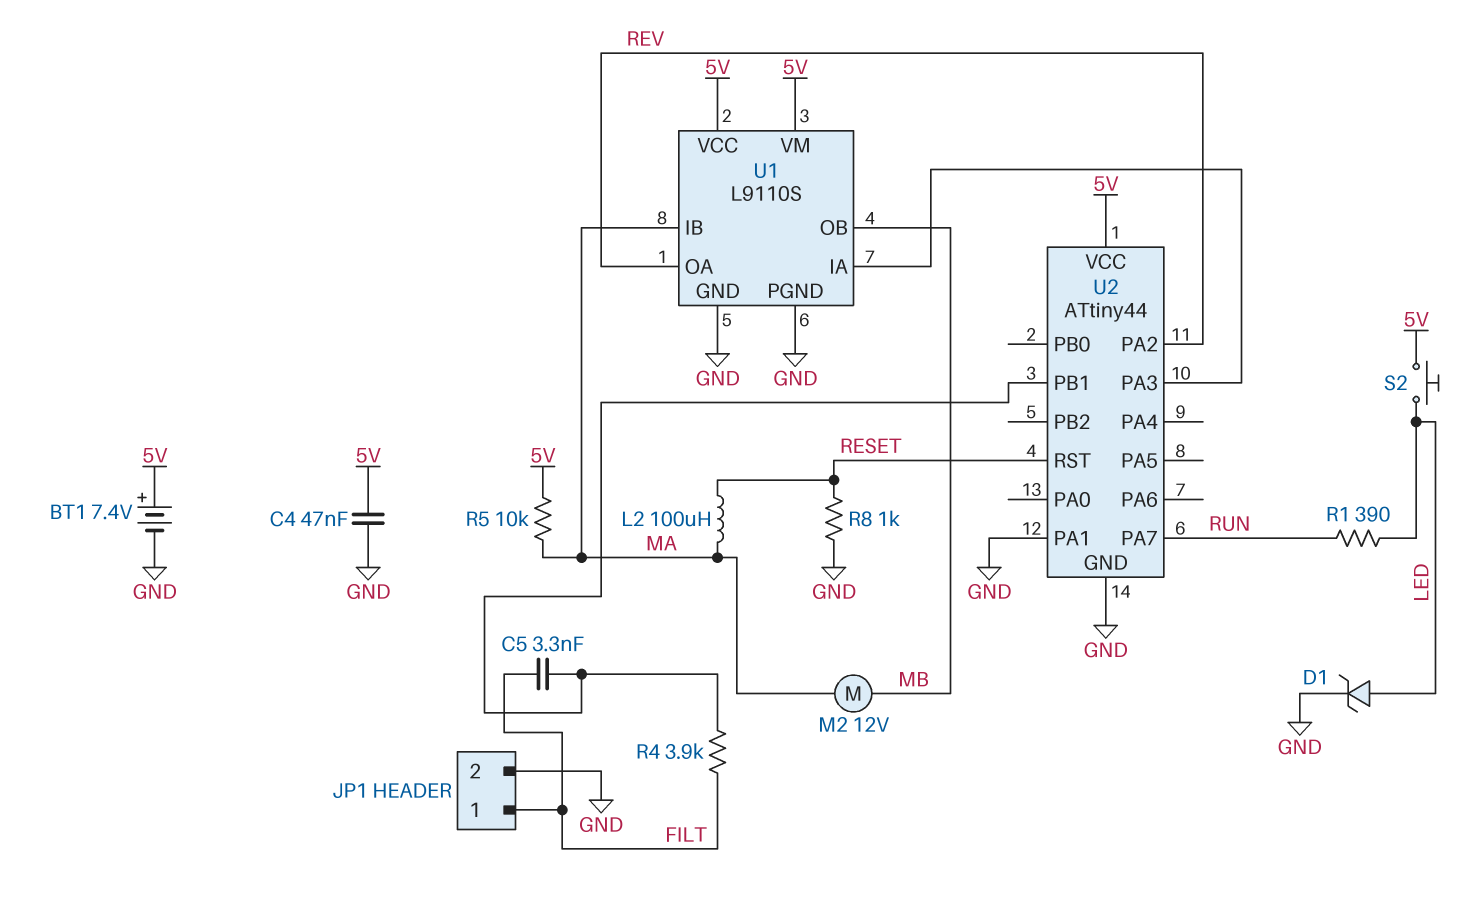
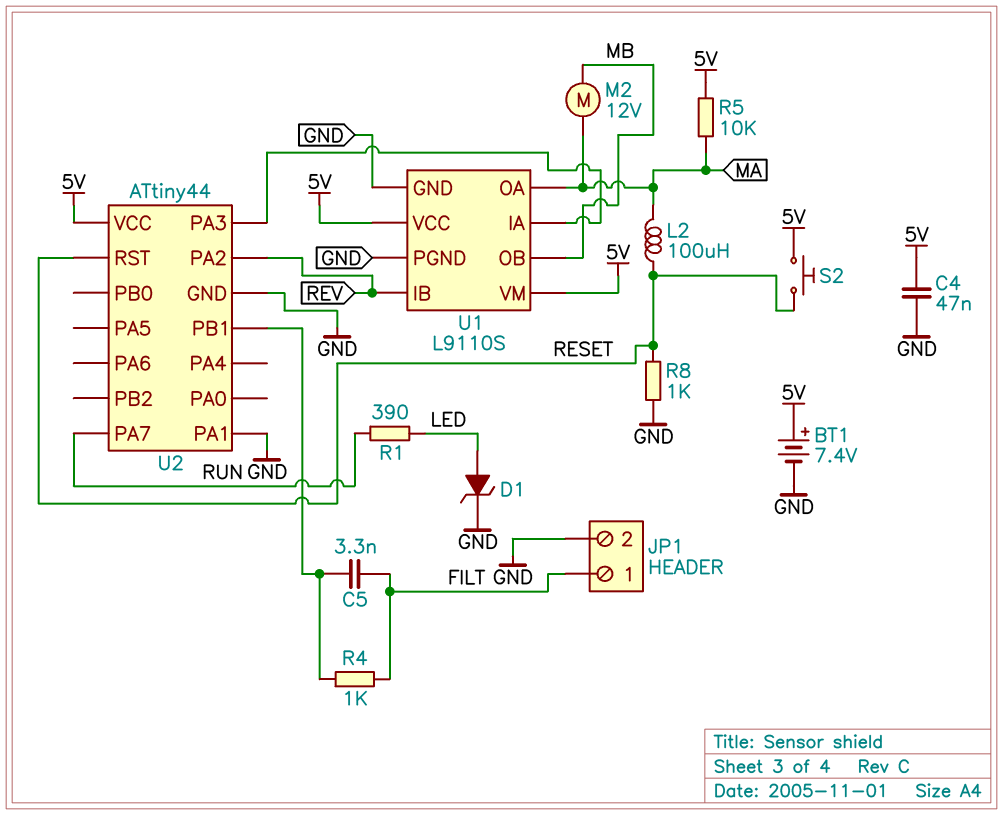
R4: 3.9k (FILT, U2/PB1) -> 1k (FILT, U2/PB1)
S2: button (5V, LED) -> button (5V, RESET)
U1 pin IB: MA -> REV
U1 pin OA: REV -> MA

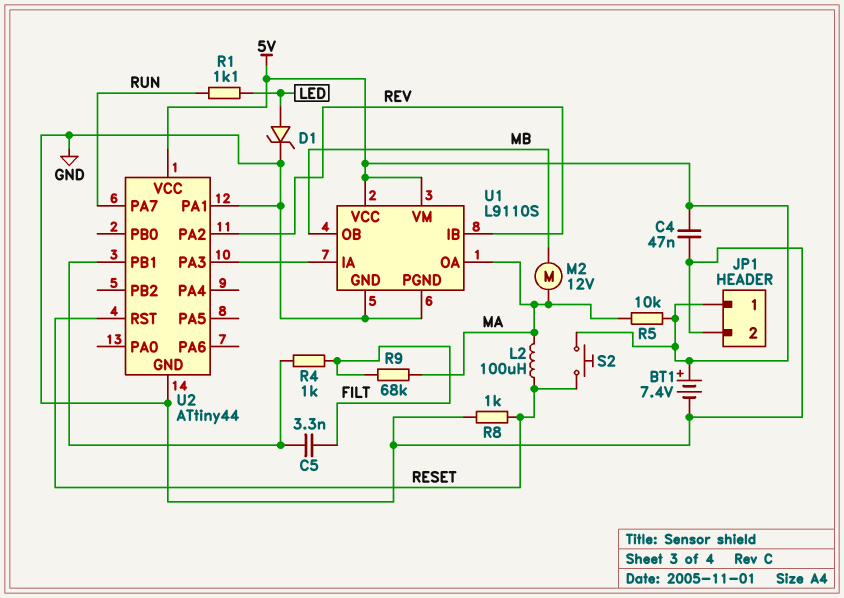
JP1 pin 1: FILT -> 5V
R1: 390 (LED, RUN) -> 1.1k (LED, RUN)
R9: none -> 68k (FILT, MA)

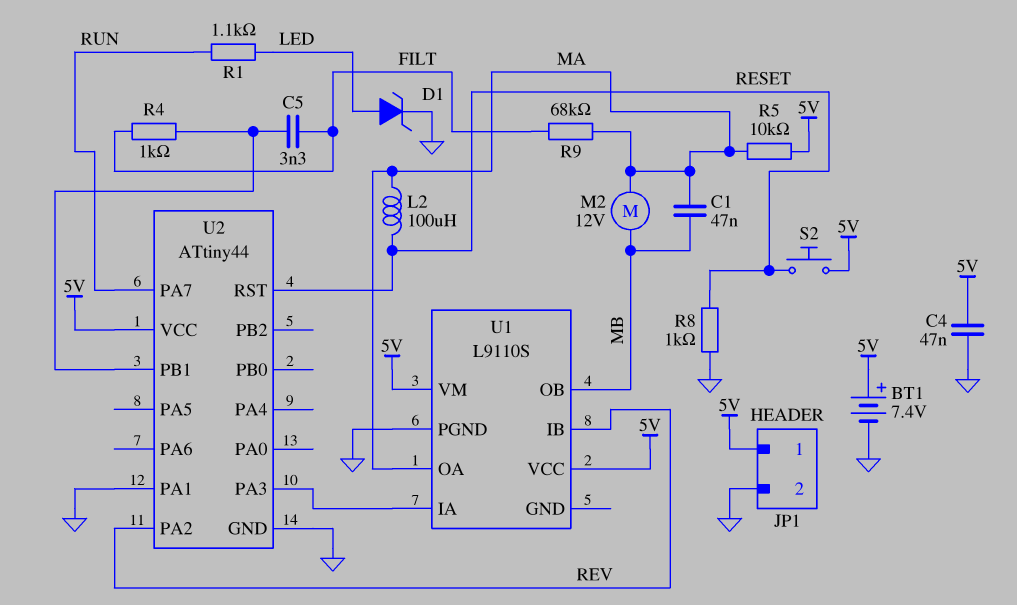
C1: none -> 47nF (MA, MB)
U1 pin GND: GND -> none

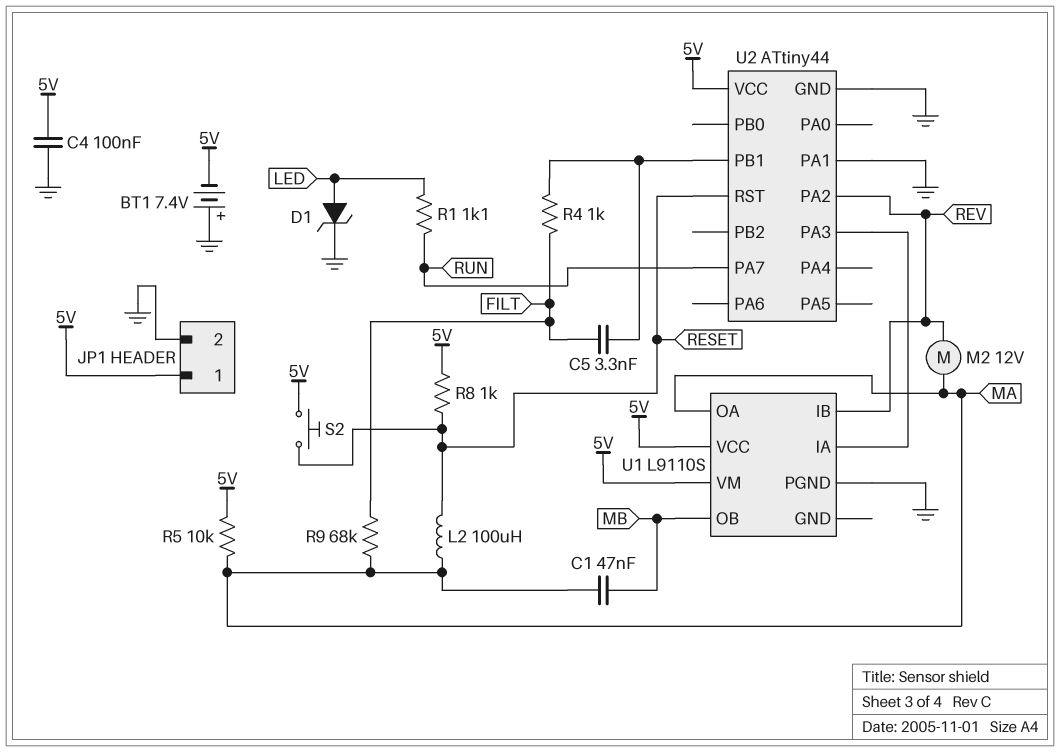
BT1: 7.4V (plus 5V, minus GND) -> 7.4V (plus GND, minus 5V)
C4: 47nF (5V, GND) -> 100nF (5V, GND)
M2: motor 12V (MA, MB) -> motor 12V (MA, REV)
R8: 1k (GND, RESET) -> 1k (5V, RESET)

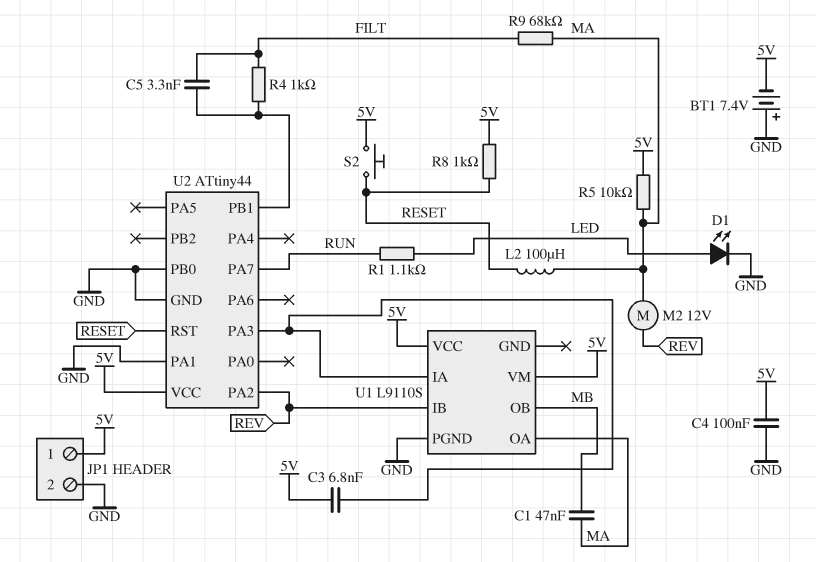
C3: none -> 6.8nF (5V, U1/IA)
D1: zener (A LED, K GND) -> LED (A LED, K GND)
U2 pin PB0: none -> GND

